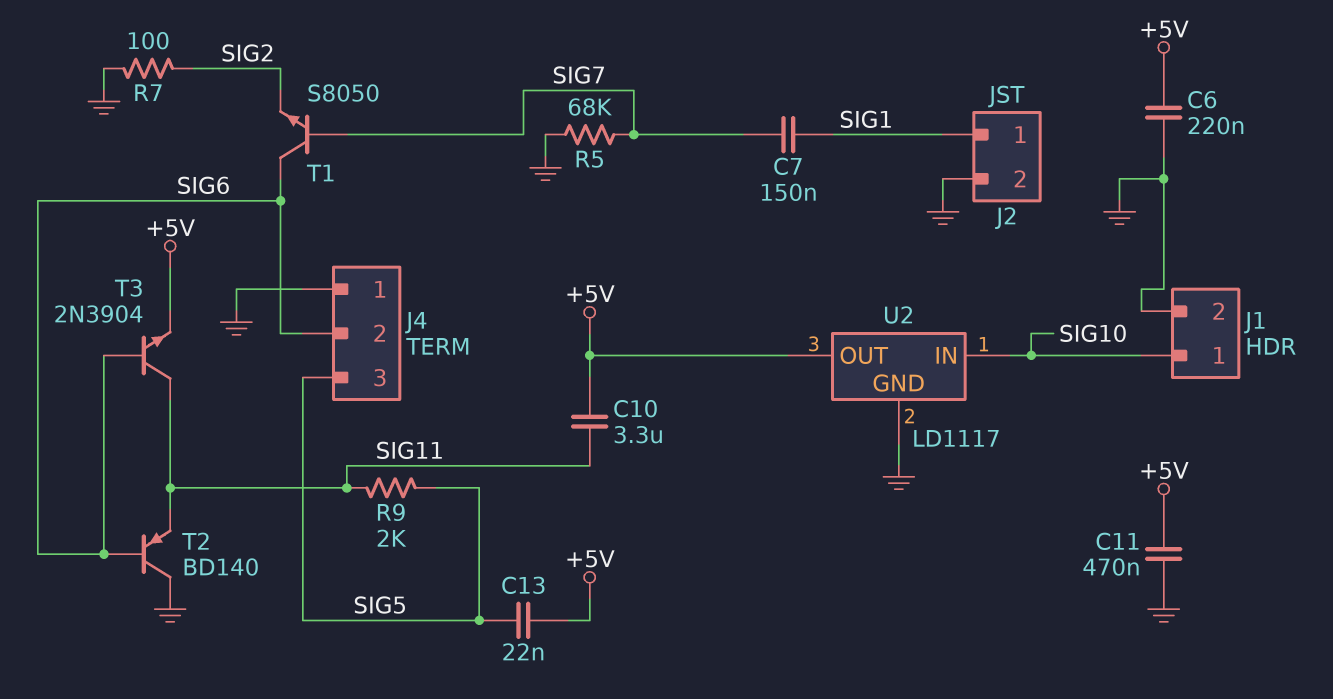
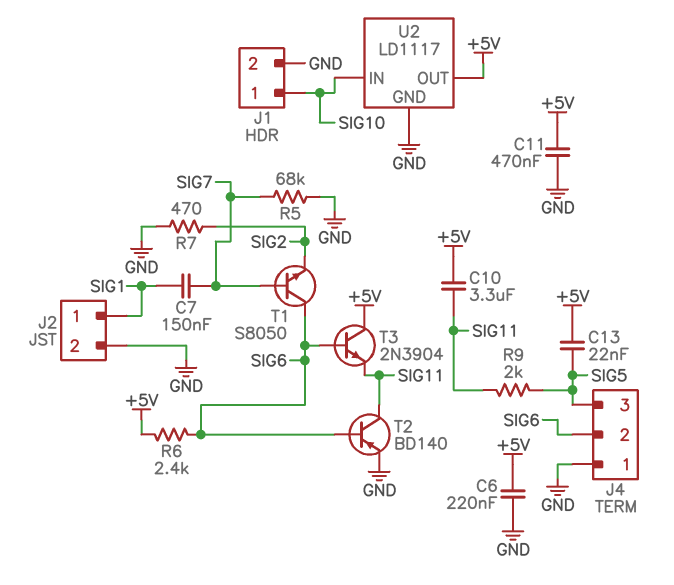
R6: none -> 2.4k (+5V, SIG6)
R7: 100 (GND, SIG2) -> 470 (GND, SIG2)
T2: PNP BD140 (B SIG6, C GND, E SIG11) -> PNP BD140 (B SIG6, C SIG11, E GND)
T3: NPN 2N3904 (B SIG6, C SIG11, E +5V) -> NPN 2N3904 (B SIG6, C +5V, E SIG11)

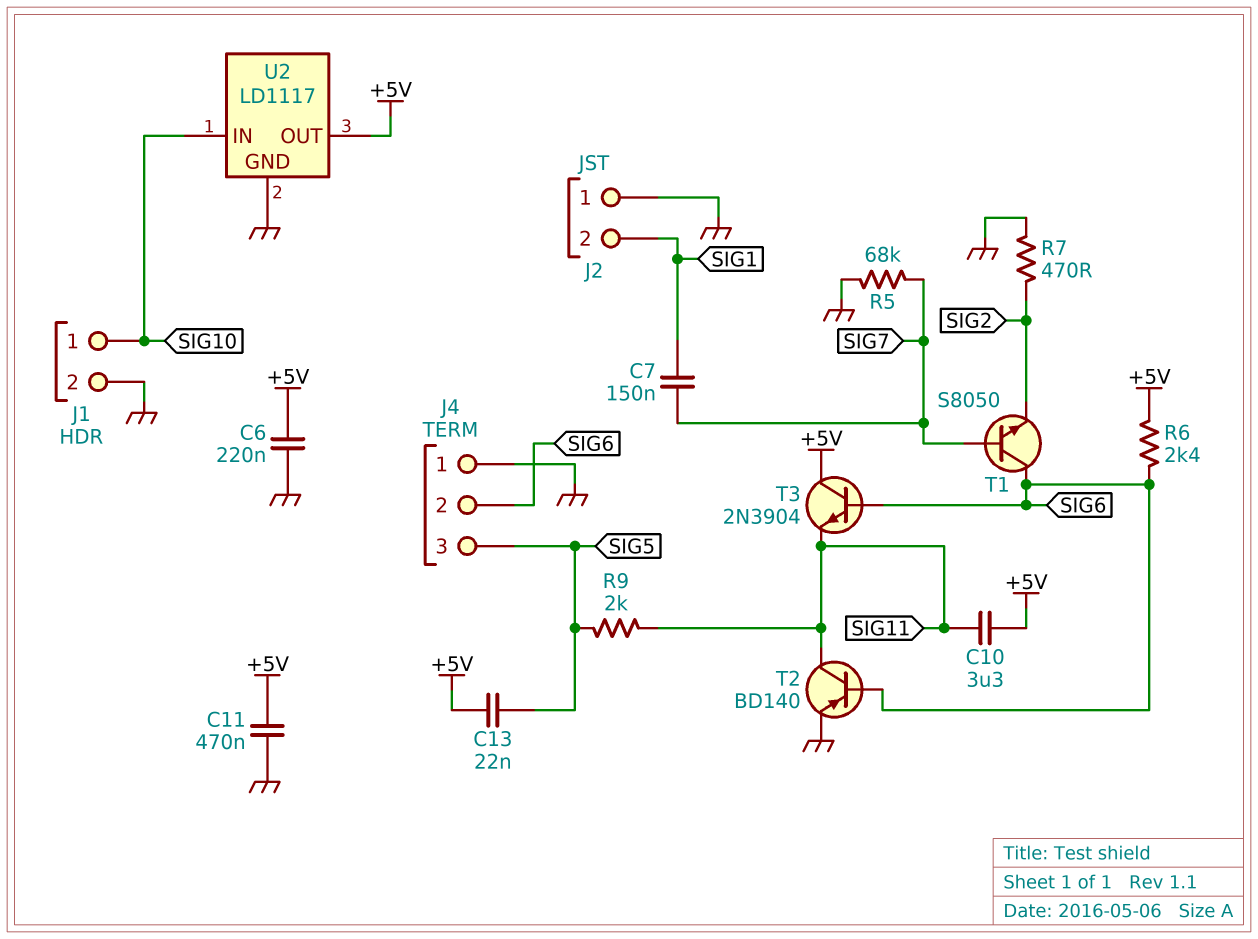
J2 pin 1: SIG1 -> GND
J2 pin 2: GND -> SIG1

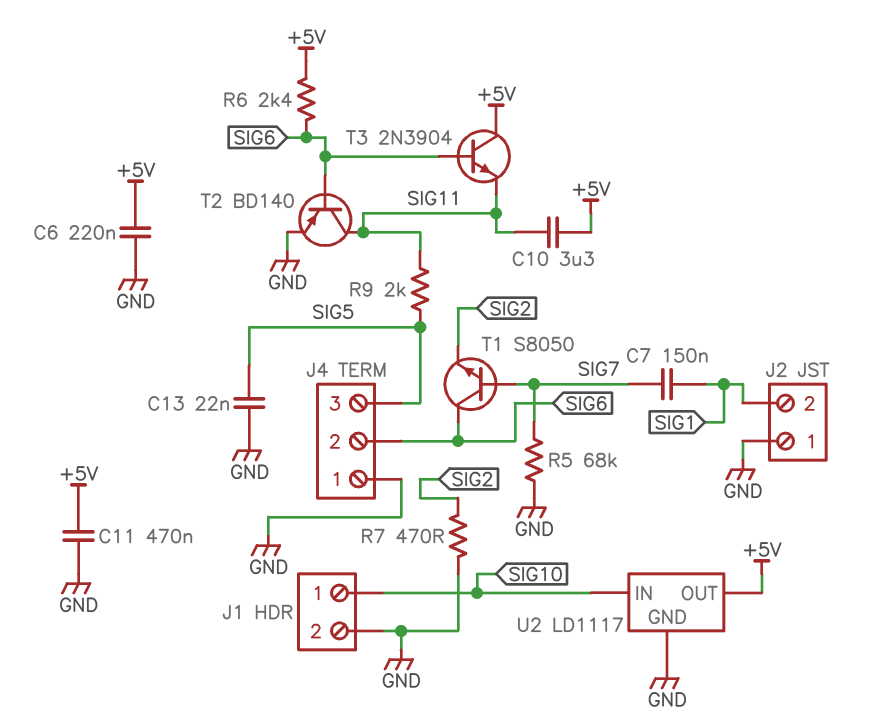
C13: 22nF (+5V, SIG5) -> 22nF (GND, SIG5)

